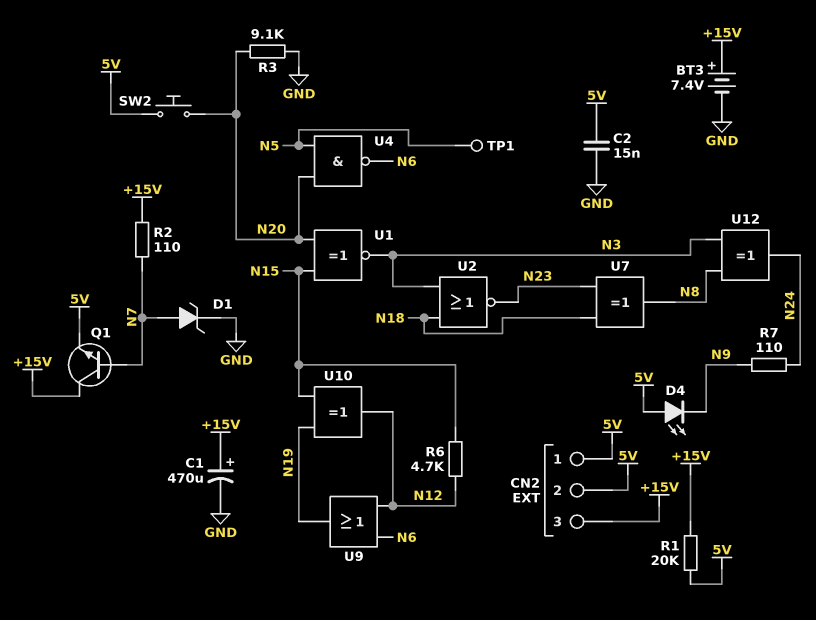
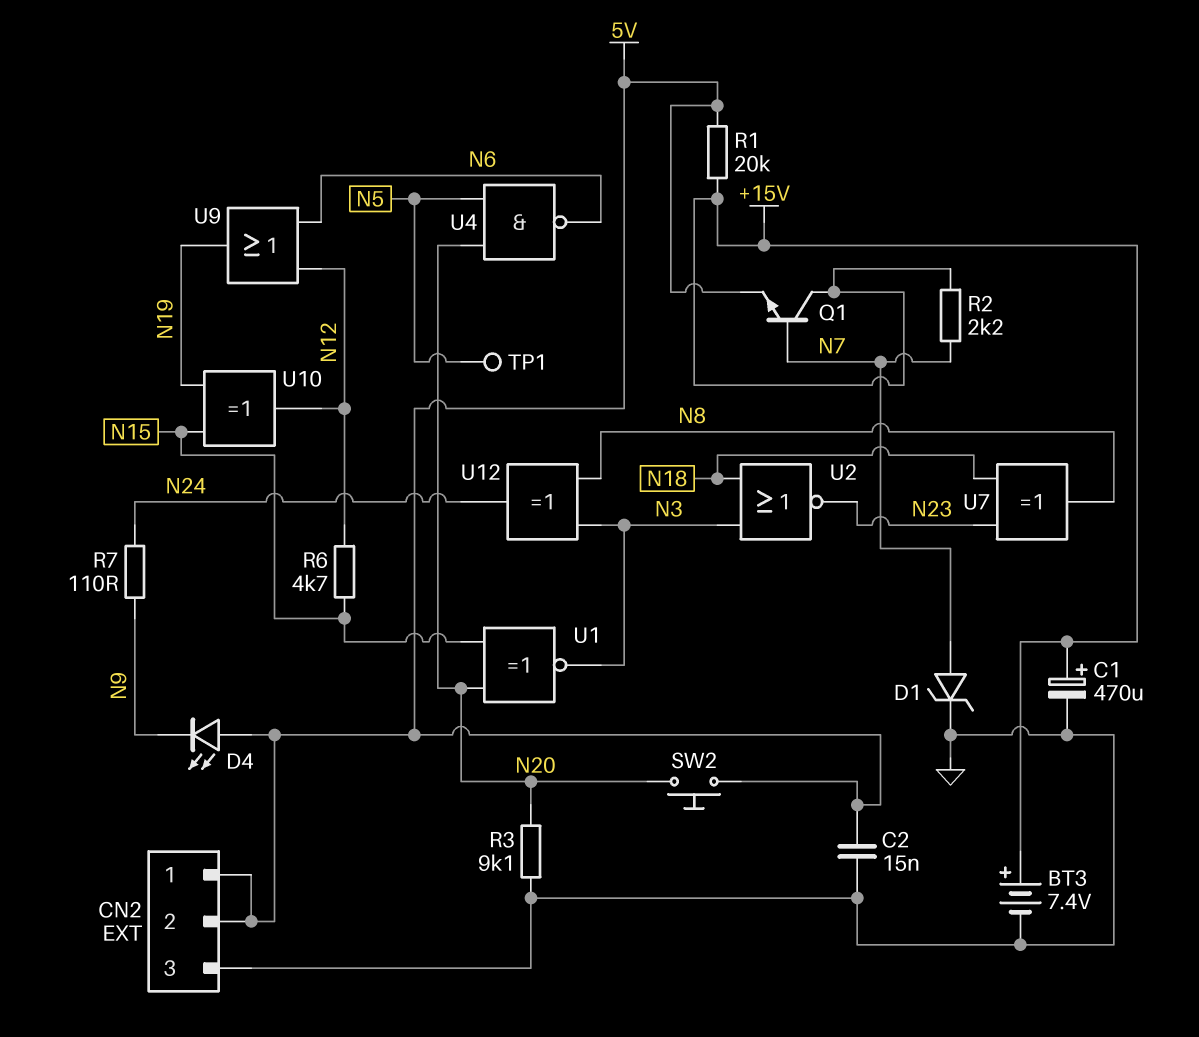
CN2 pin 3: +15V -> GND
R2: 110 (+15V, N7) -> 2.2k (+15V, N7)

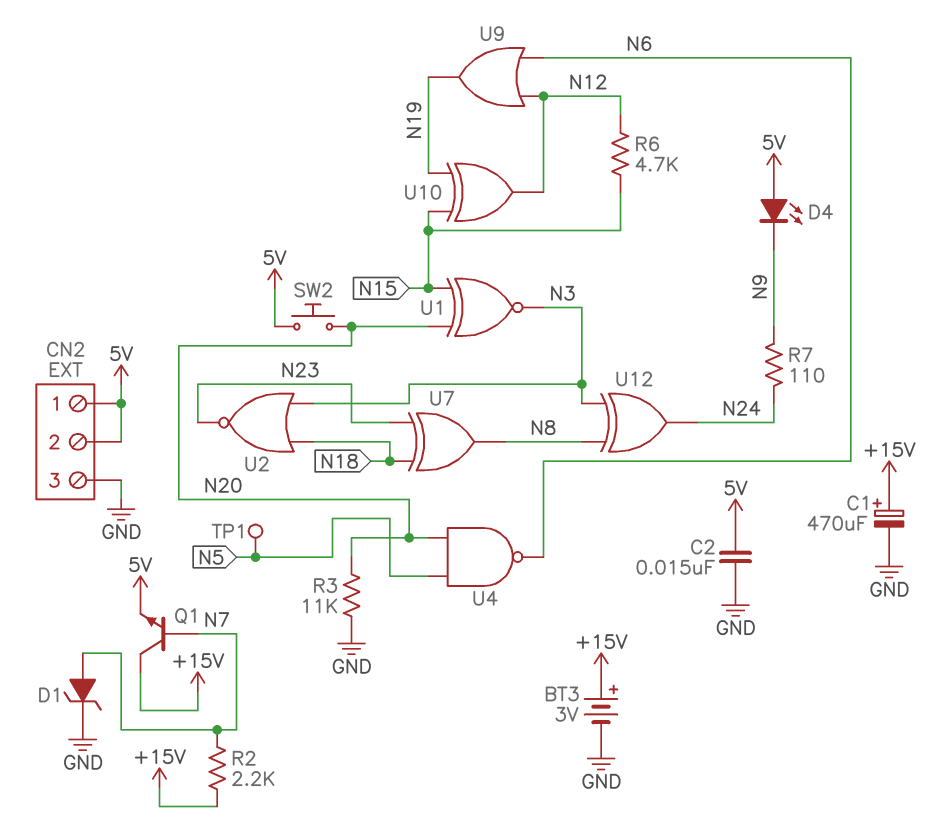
BT3: 7.4V (plus +15V, minus GND) -> 3V (plus +15V, minus GND)
R1: 20k (+15V, 5V) -> none
R3: 9.1k (GND, N20) -> 11k (GND, N20)

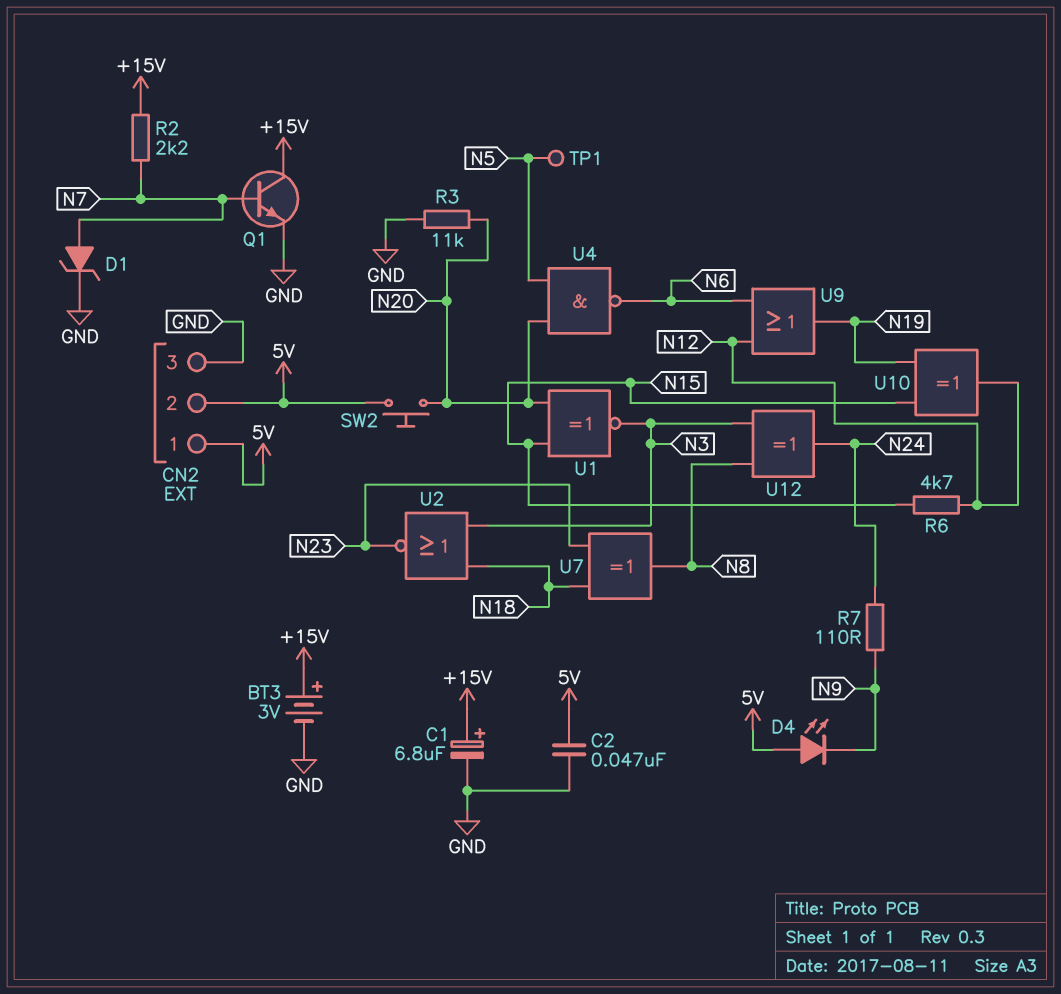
C1: 470uF (plus +15V, minus GND) -> 6.8uF (plus +15V, minus GND)
C2: 15nF (5V, GND) -> 47nF (5V, GND)
Q1: NPN (B N7, C +15V, E 5V) -> NPN (B N7, C +15V, E GND)

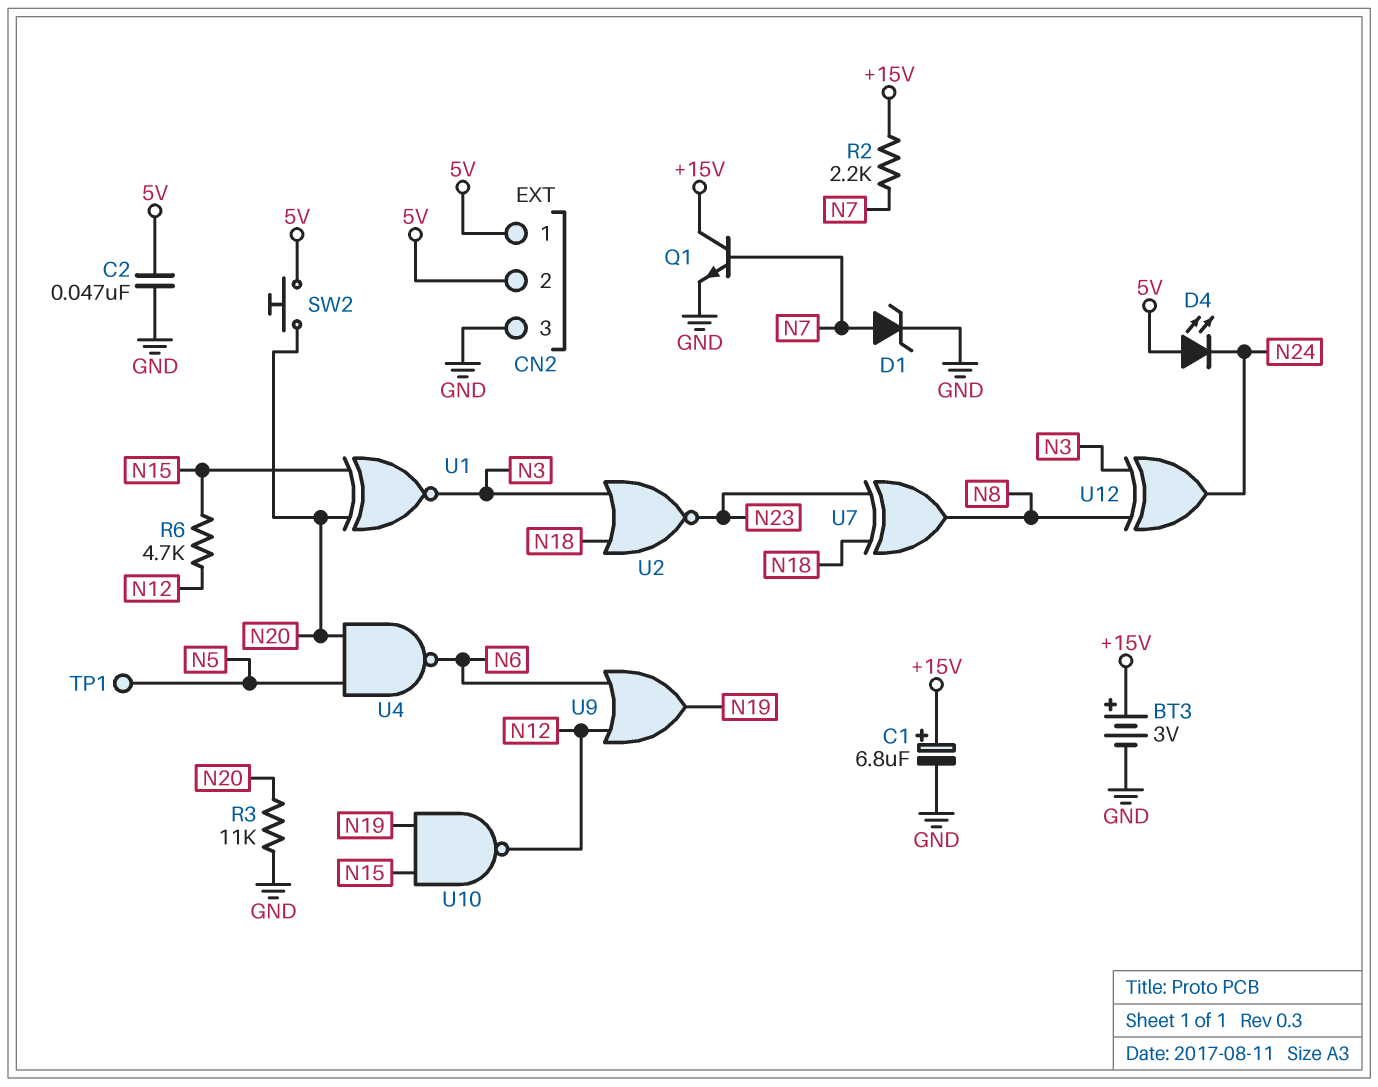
D4: LED (A 5V, K N9) -> LED (A 5V, K N24)
R7: 110 (N9, N24) -> none
U10: XOR (in N15, in N19, out N12) -> NAND (in N15, in N19, out N12)

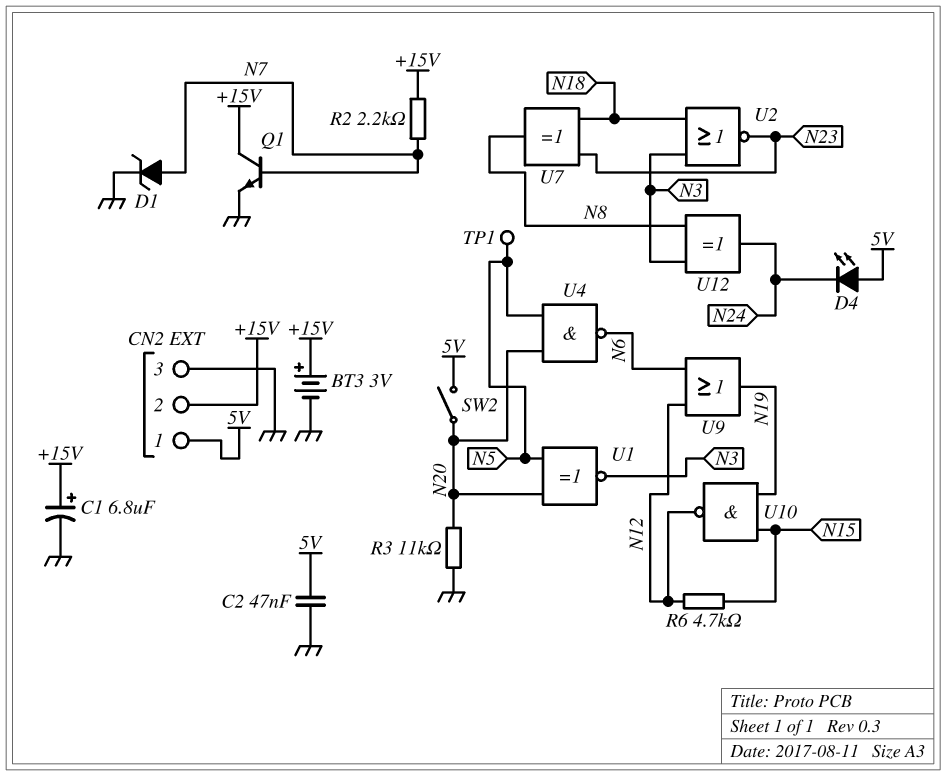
CN2 pin 2: 5V -> +15V
SW2: button (5V, N20) -> switch (5V, N20)
U1: XNOR (in N15, in N20, out N3) -> XNOR (in N5, in N20, out N3)

